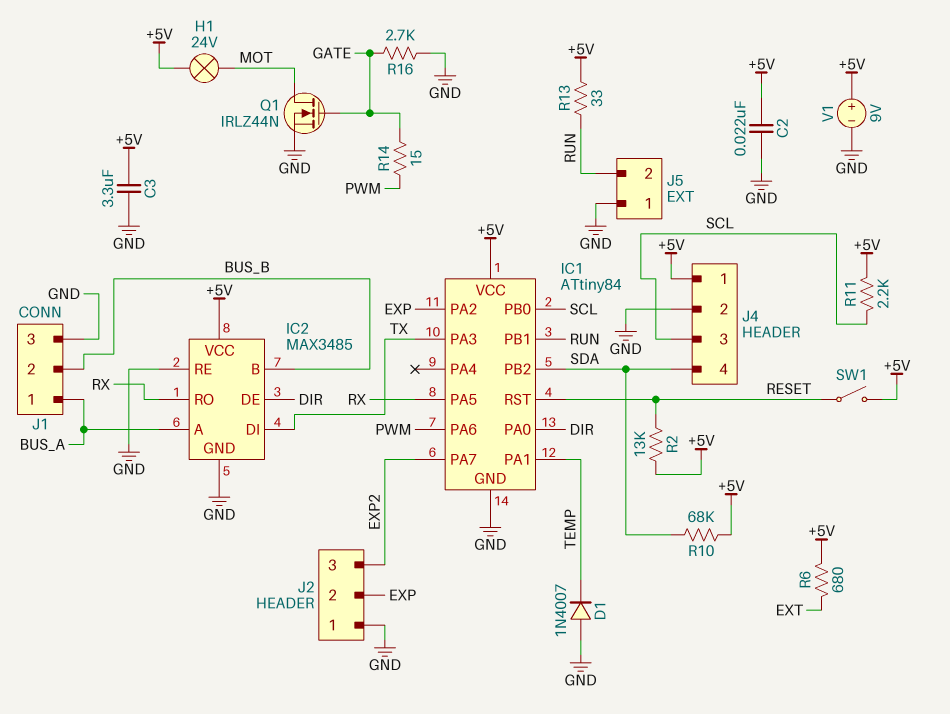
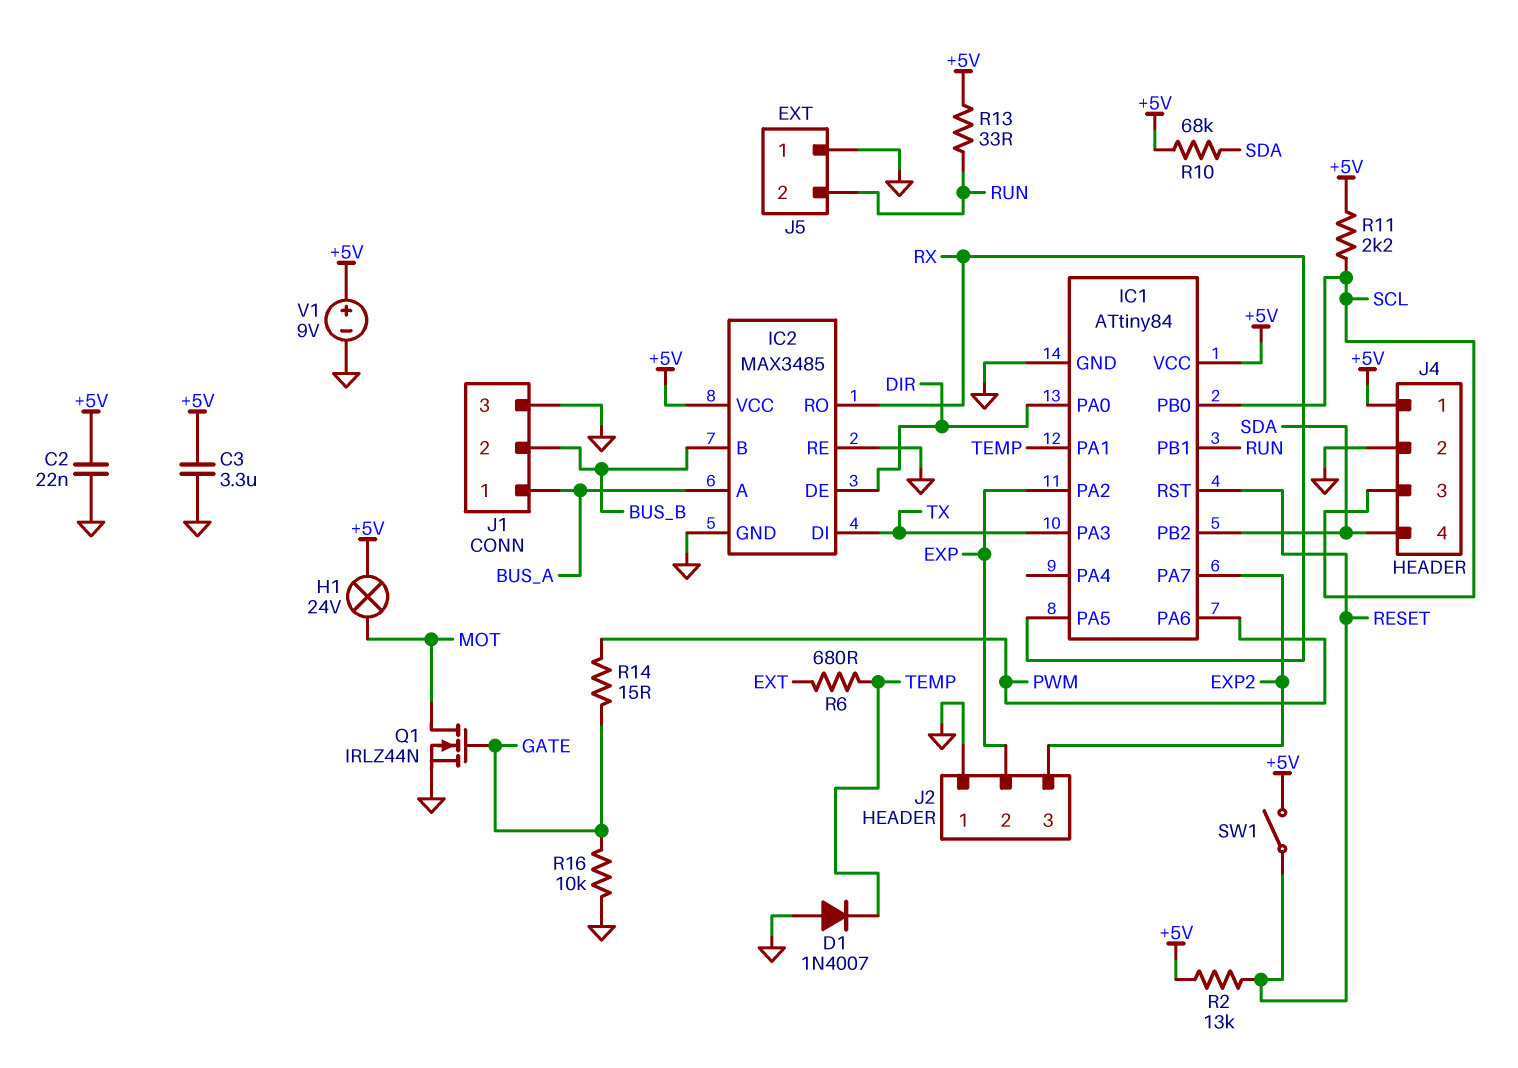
R6: 680 (+5V, EXT) -> 680 (EXT, TEMP)
R16: 2.7k (GATE, GND) -> 10k (GATE, GND)

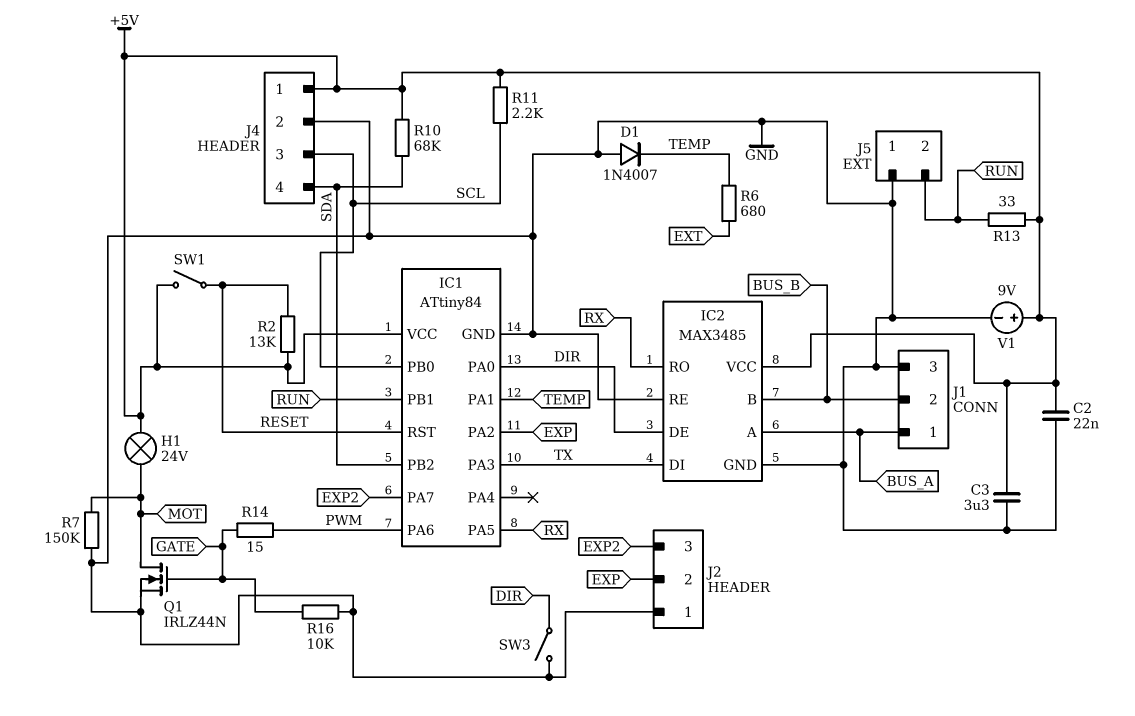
R7: none -> 150k (GND, MOT)
SW3: none -> switch (DIR, GND)

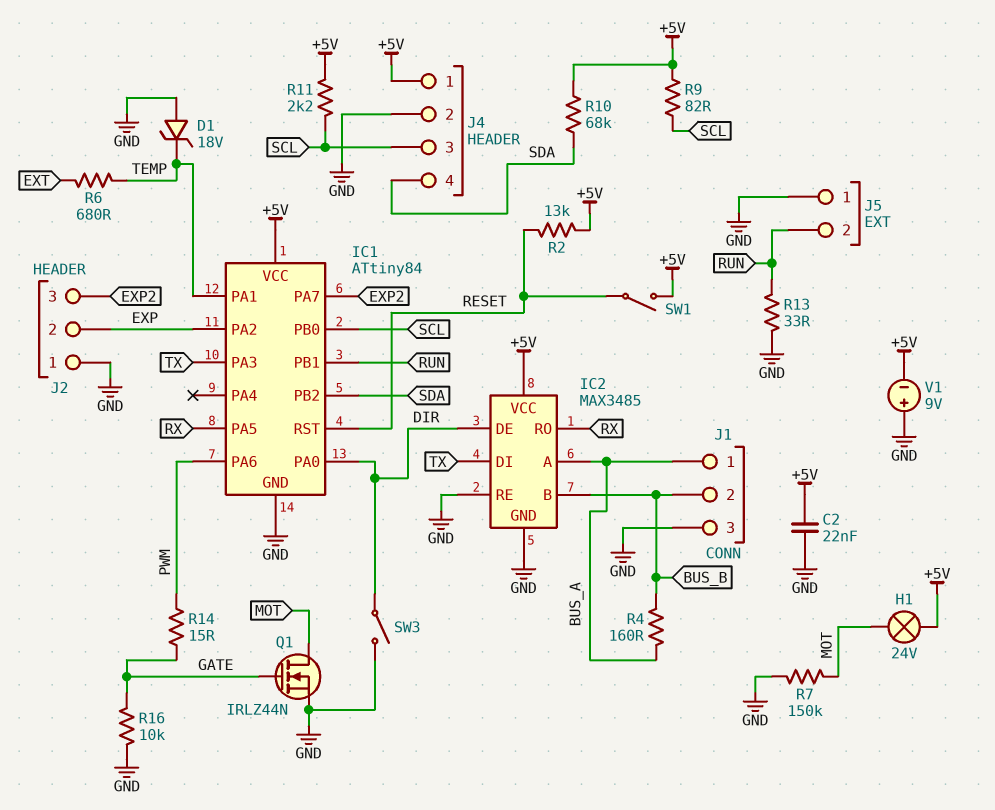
C3: 3.3uF (+5V, GND) -> none
D1: diode 1N4007 (A GND, K TEMP) -> zener 18V (A GND, K TEMP)
R4: none -> 160 (BUS_A, BUS_B)
R9: none -> 82 (+5V, SCL)
R13: 33 (+5V, RUN) -> 33 (GND, RUN)
V1: 9V (plus +5V, minus GND) -> 9V (plus GND, minus +5V)

